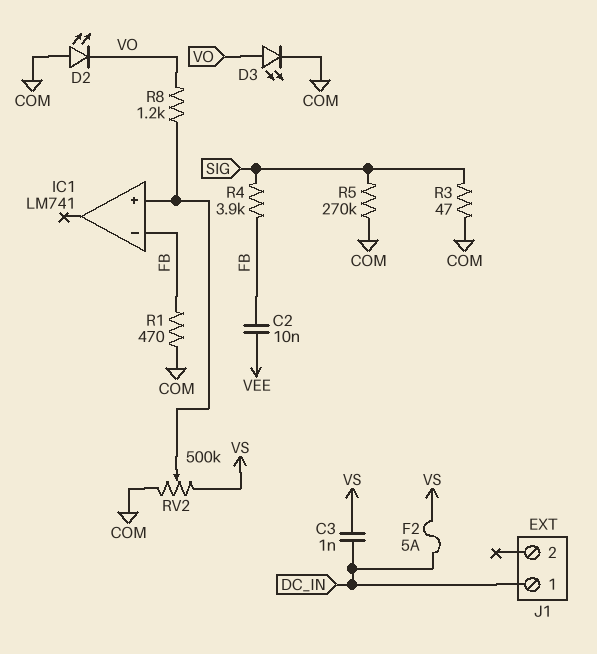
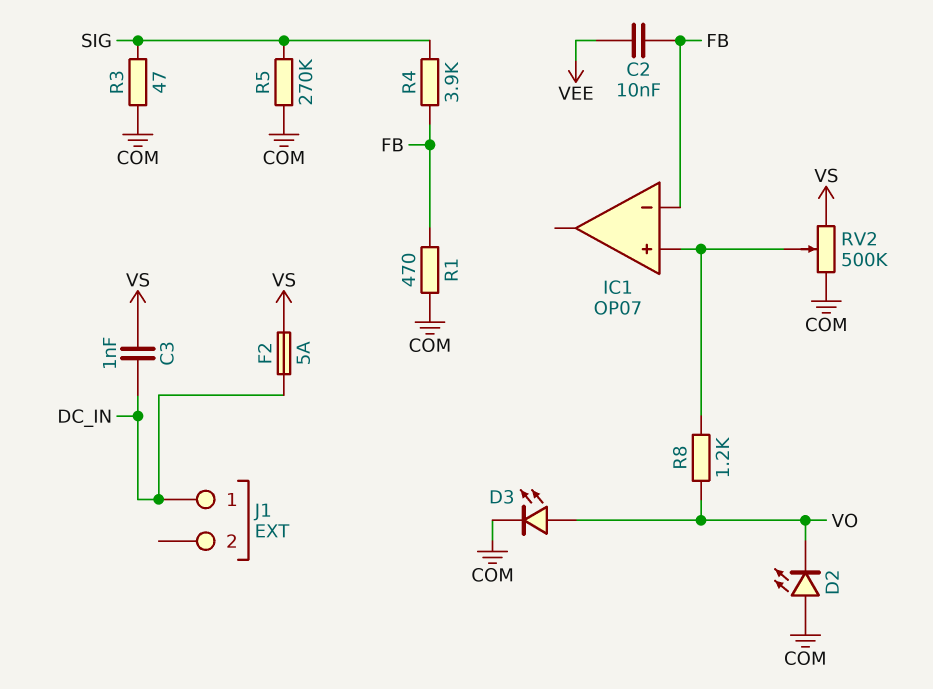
IC1: LM741 -> OP07

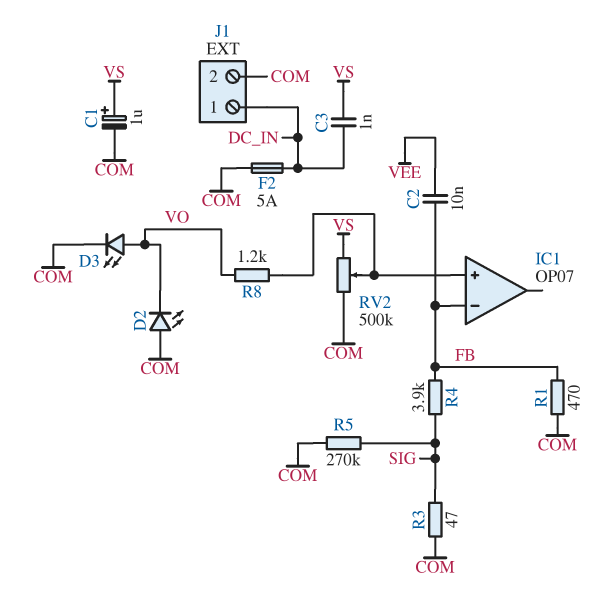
C1: none -> 1uF (plus VS, minus COM)
F2: 5A (DC_IN, VS) -> 5A (COM, DC_IN)
J1 pin 2: none -> COM

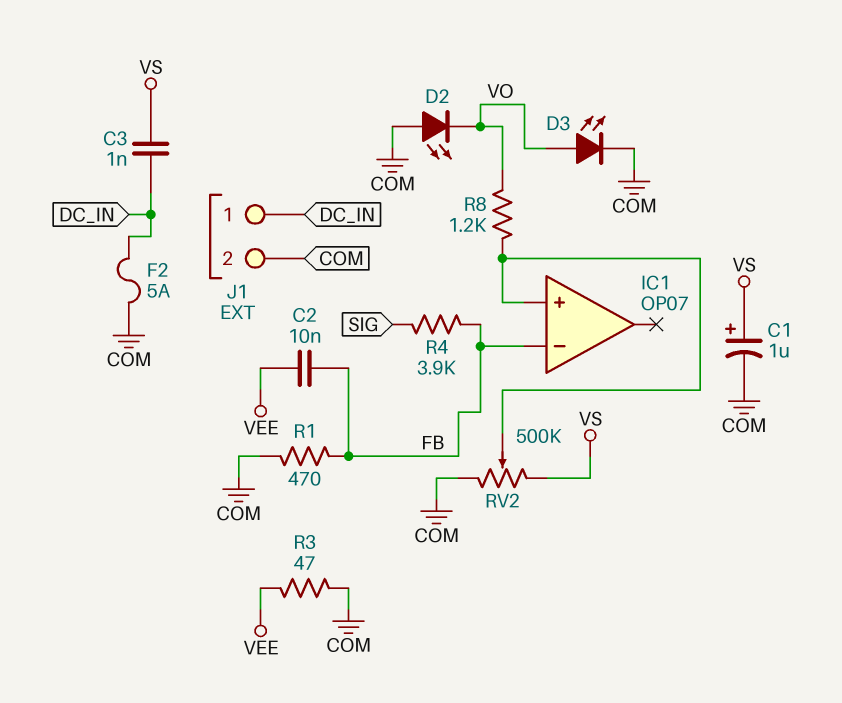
R3: 47 (COM, SIG) -> 47 (COM, VEE)
R5: 270k (COM, SIG) -> none

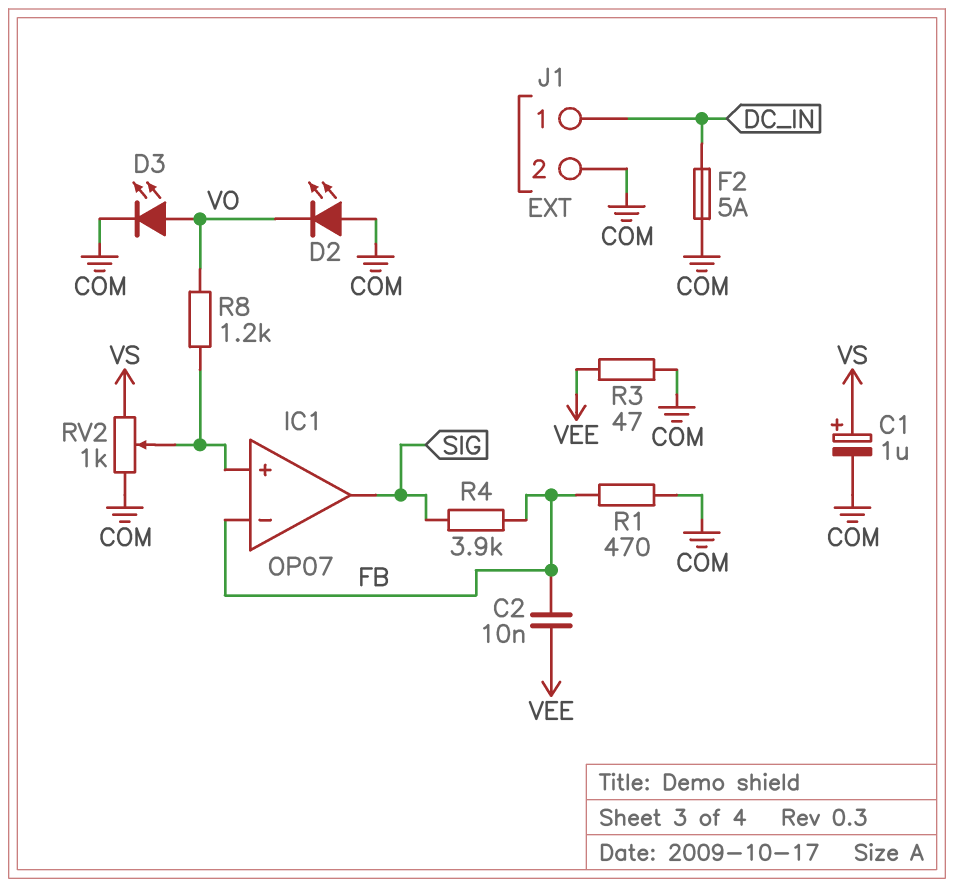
C3: 1nF (DC_IN, VS) -> none
IC1 pin out: none -> SIG
RV2: 500k (COM, VS, wiper IC1/in+) -> 1k (COM, VS, wiper IC1/in+)

